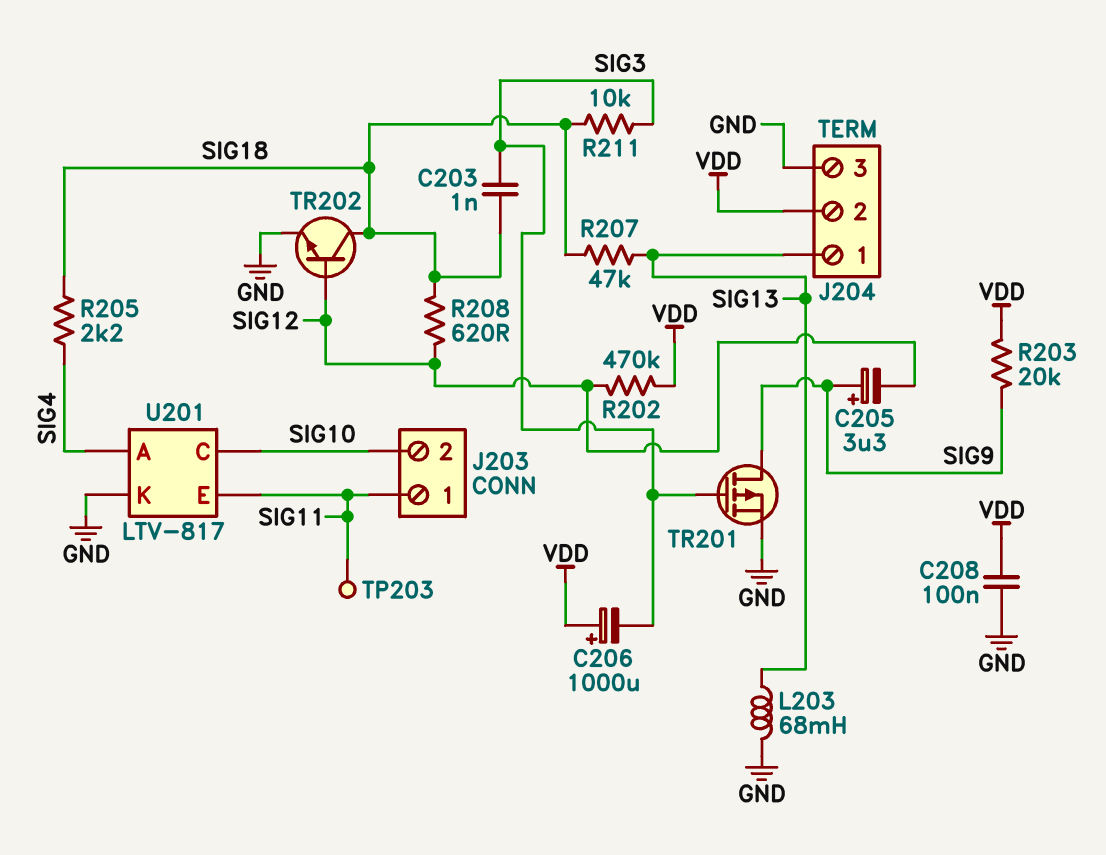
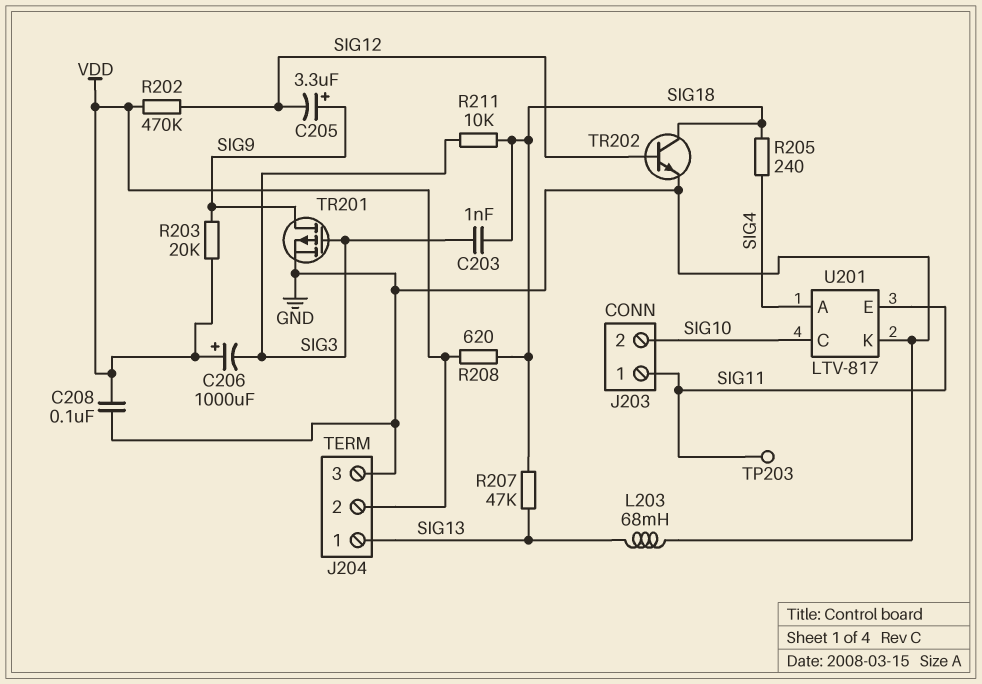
R205: 2.2k (SIG4, SIG18) -> 240 (SIG4, SIG18)
R208: 620 (SIG12, SIG18) -> 620 (SIG18, VDD)

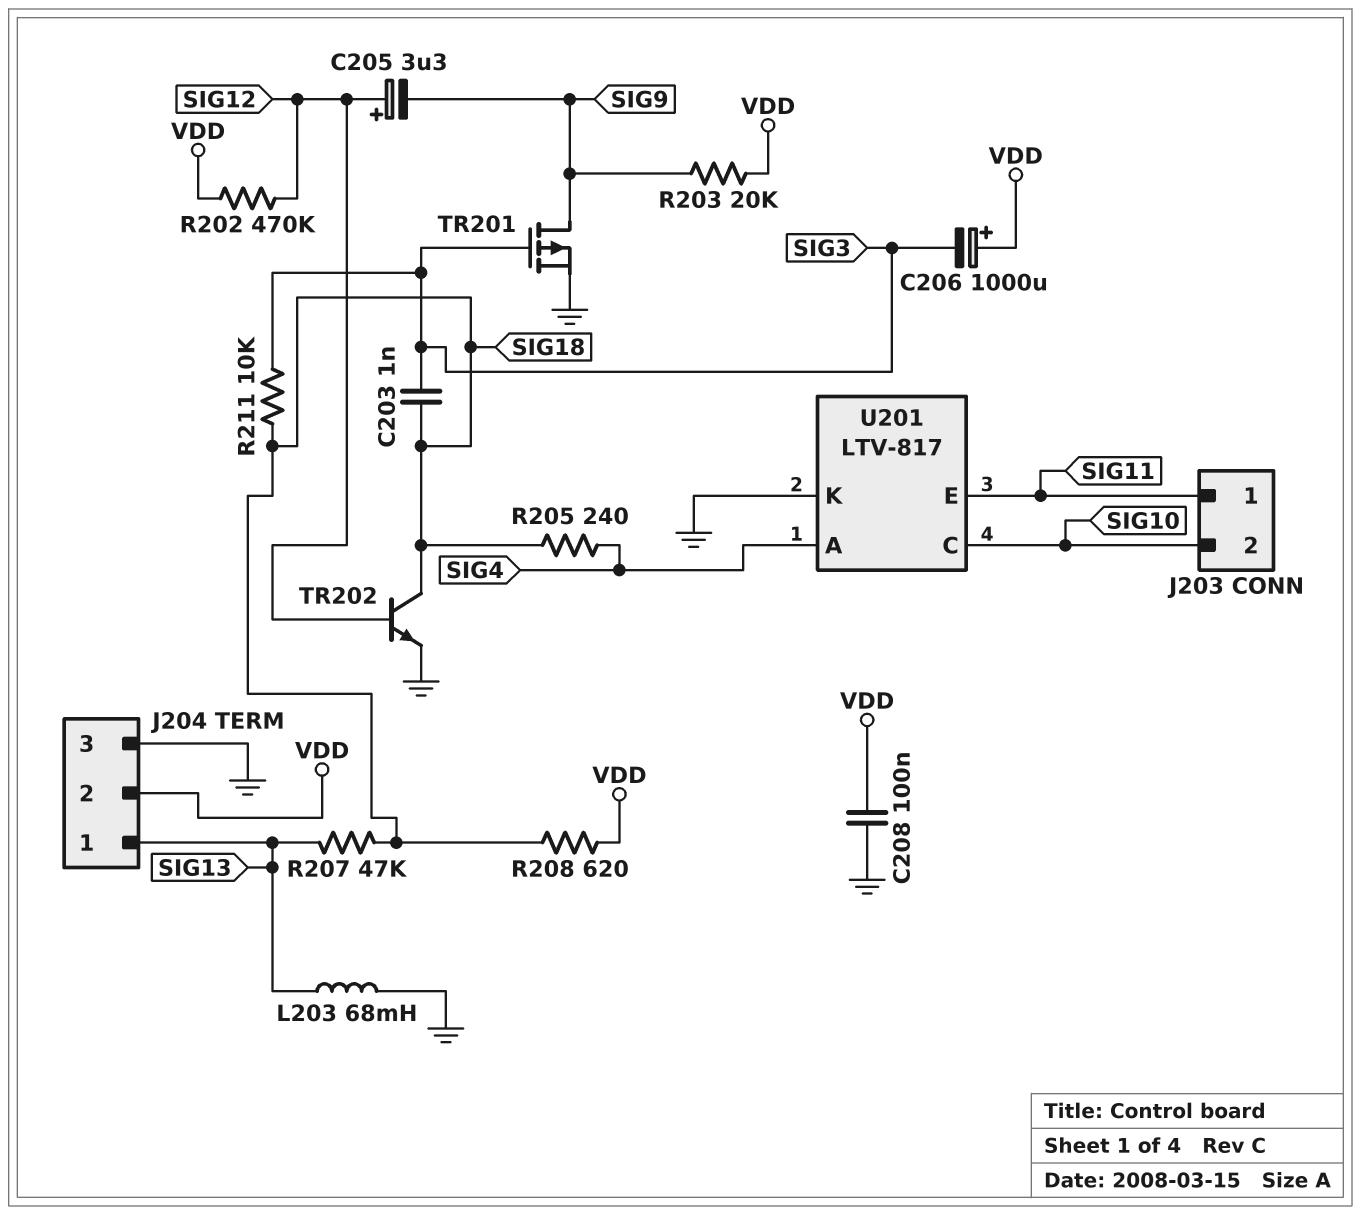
C205: 3.3uF (plus SIG9, minus SIG12) -> 3.3uF (plus SIG12, minus SIG9)
TP203: test point (SIG11) -> none

